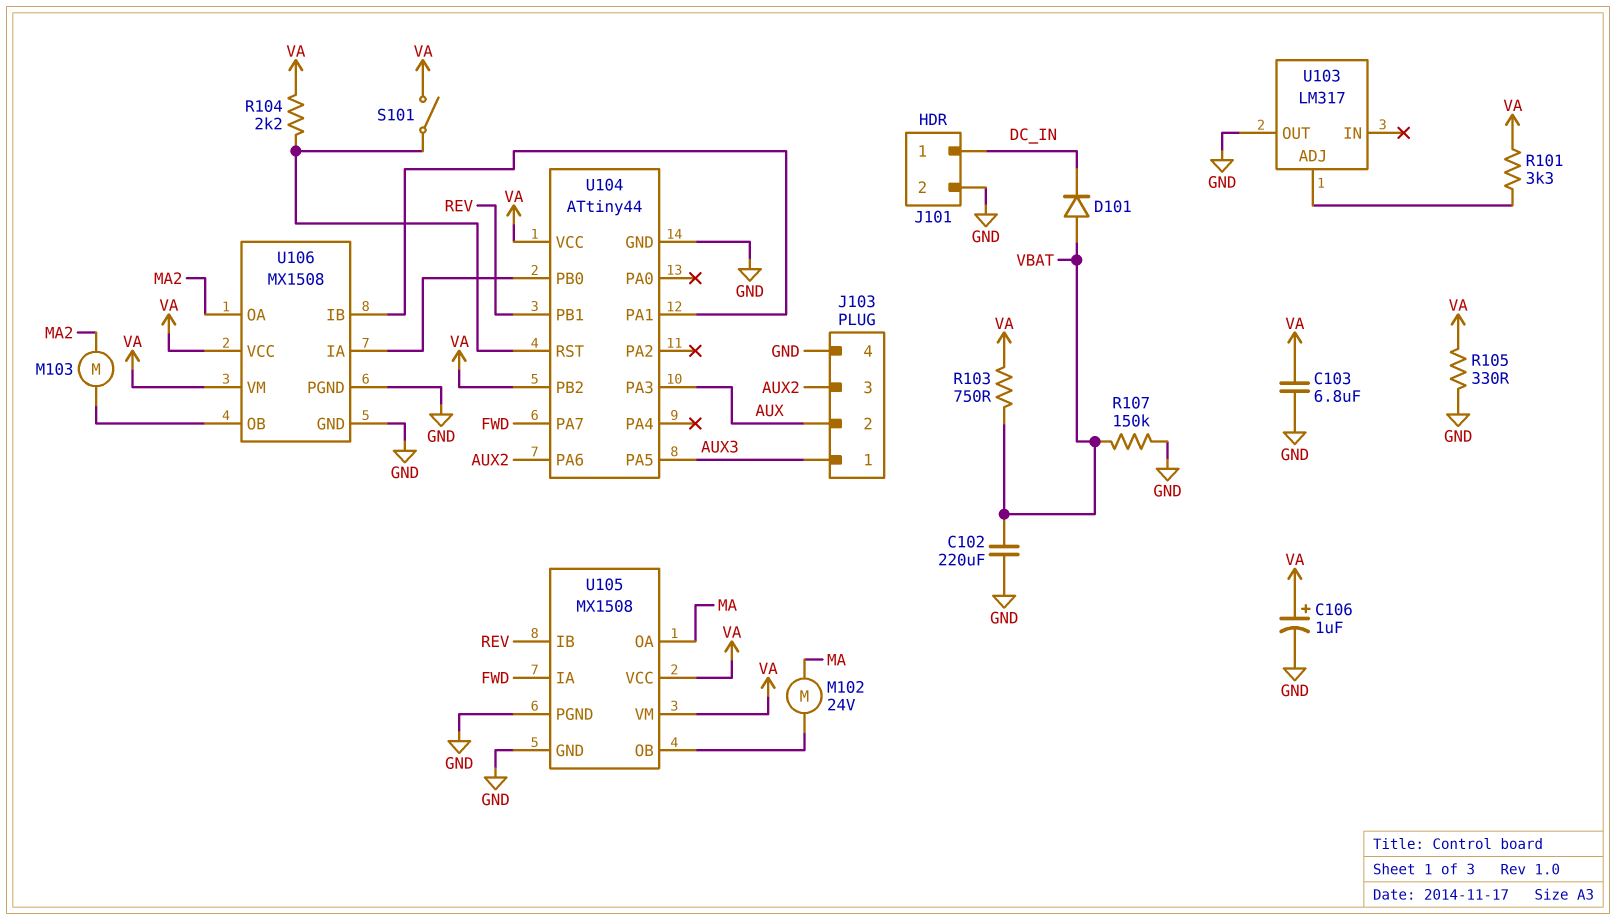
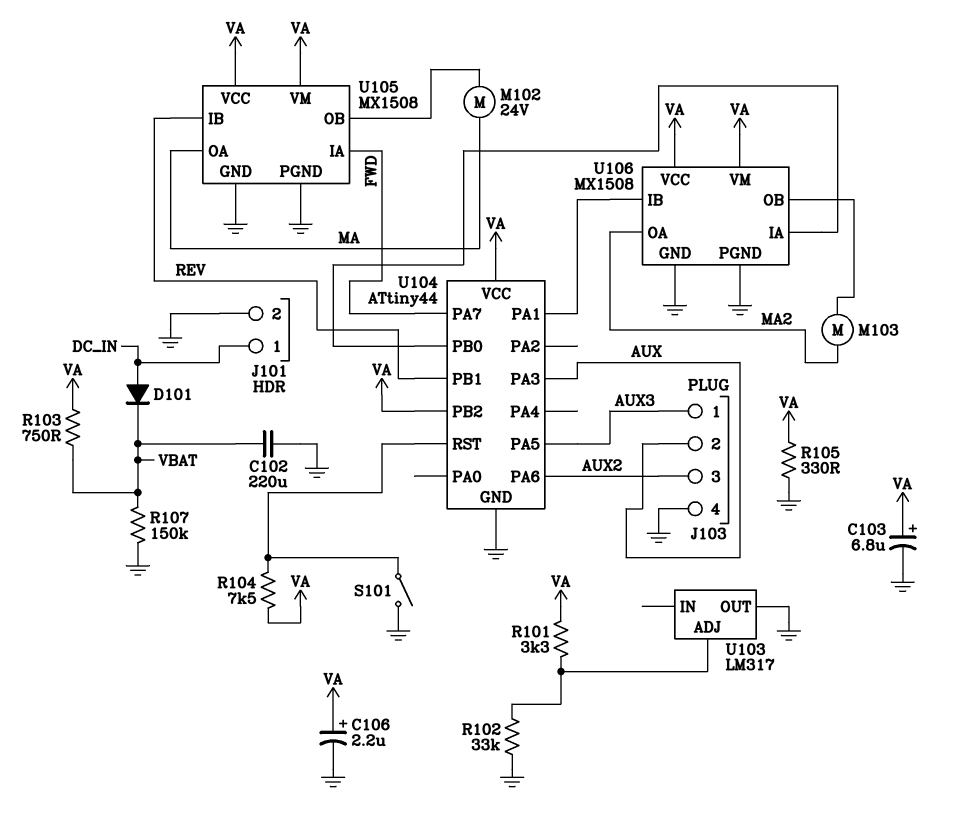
C103: 6.8uF (GND, VA) -> 6.8uF (plus VA, minus GND)
C106: 1uF (plus VA, minus GND) -> 2.2uF (plus VA, minus GND)
D101: diode (A VBAT, K DC_IN) -> diode (A DC_IN, K VBAT)
R102: none -> 33k (GND, U103/ADJ)
R104: 2.2k (U104/RST, VA) -> 7.5k (U104/RST, VA)
S101: switch (U104/RST, VA) -> switch (GND, U104/RST)

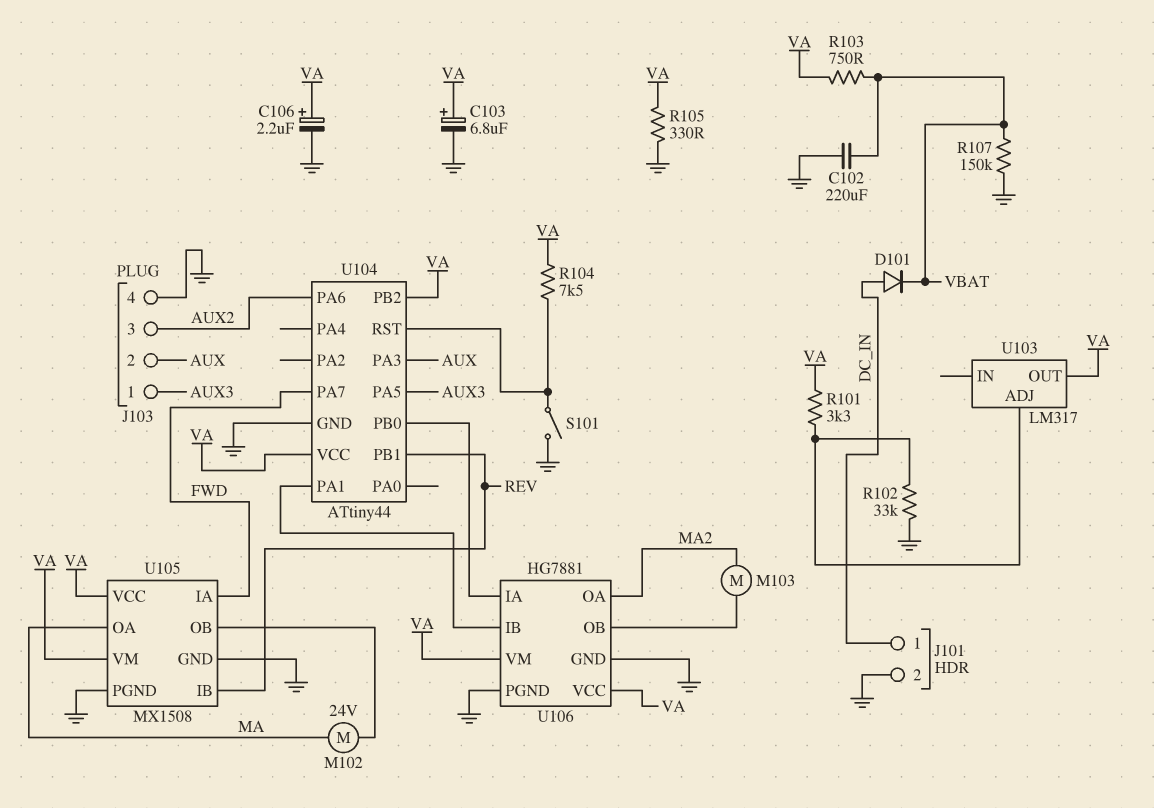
U103 pin OUT: GND -> VA
U106: MX1508 -> HG7881

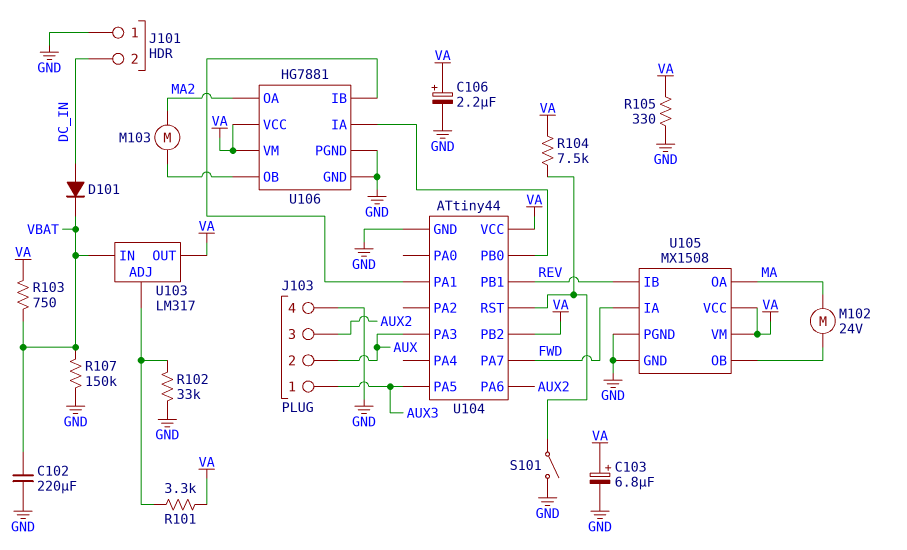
J101 pin 1: DC_IN -> GND
J101 pin 2: GND -> DC_IN
U103 pin IN: none -> VBAT

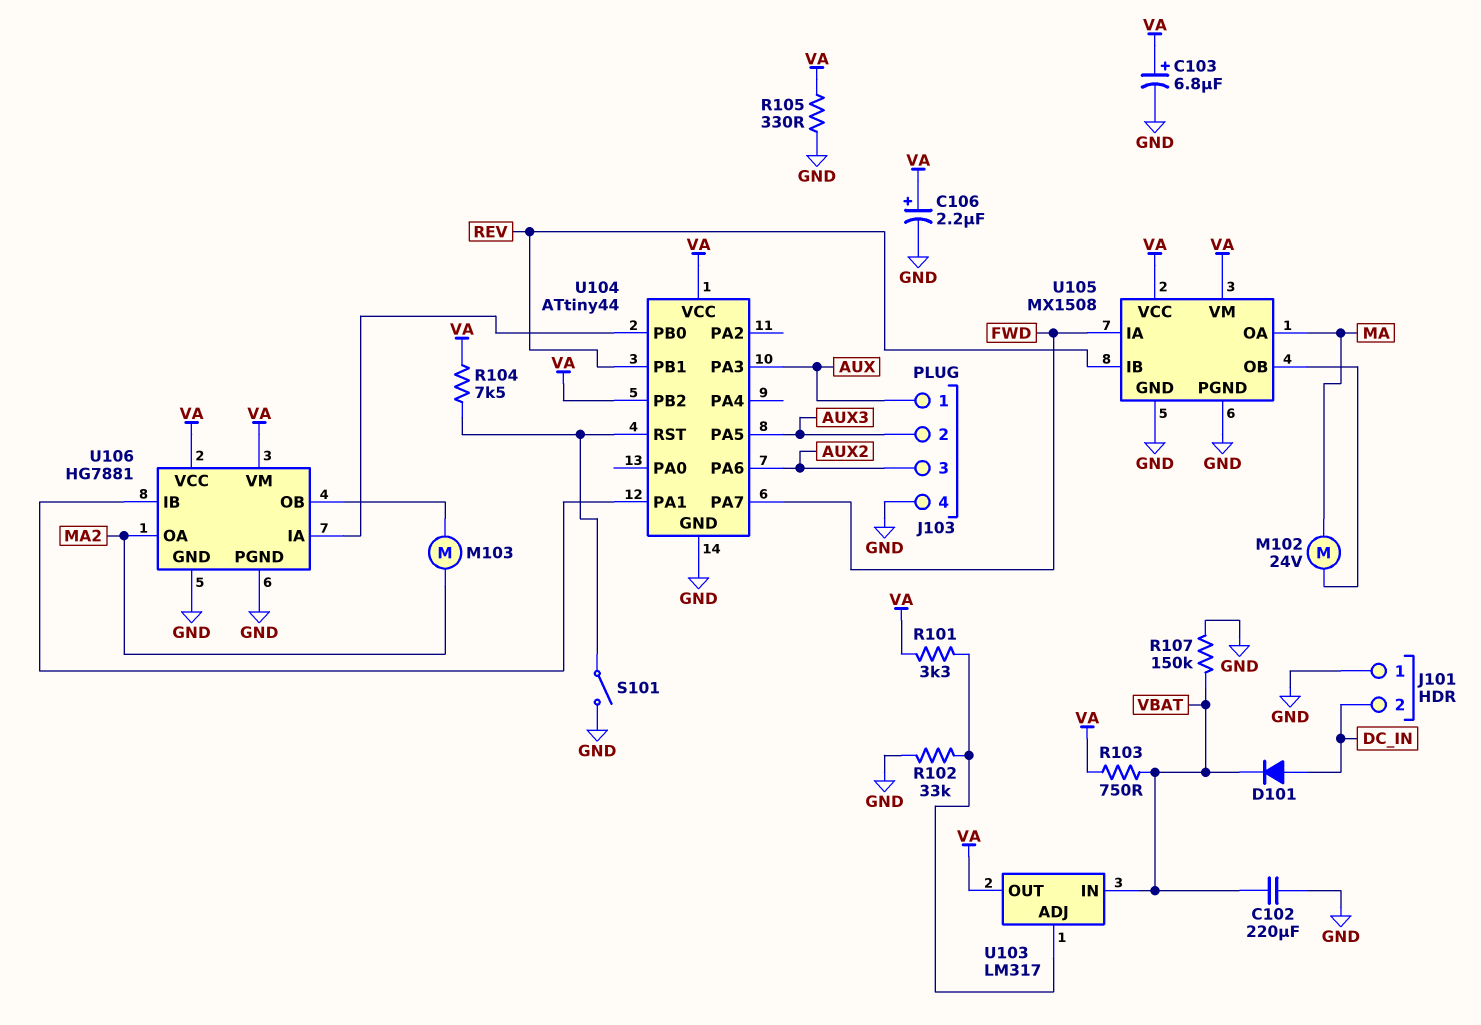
J103 pin 1: AUX3 -> AUX
J103 pin 2: AUX -> AUX3

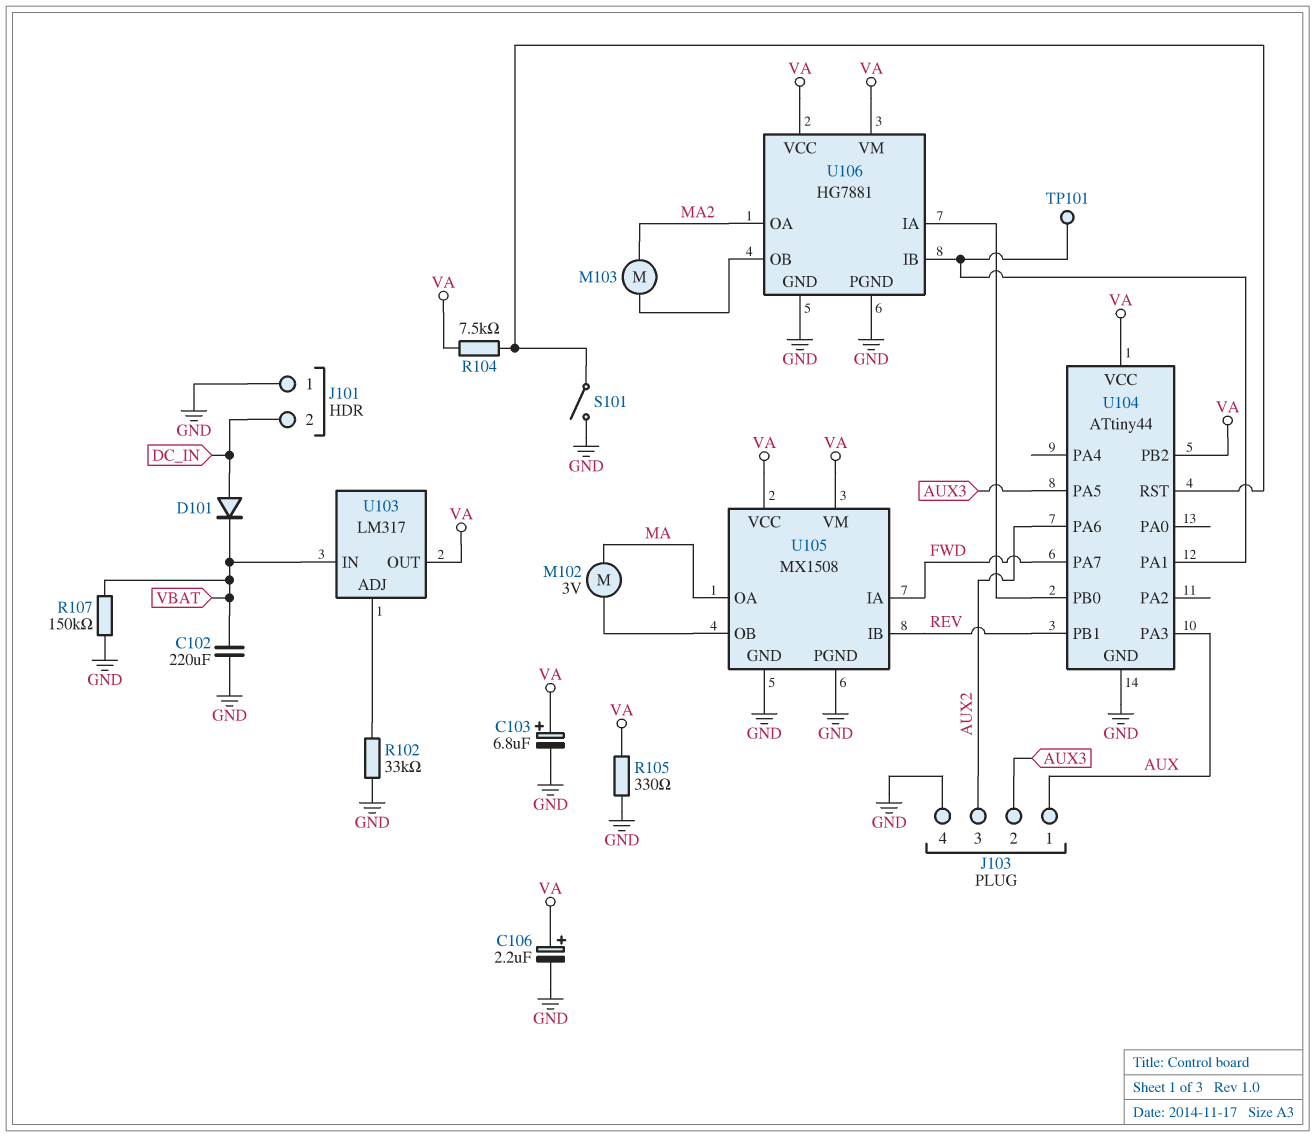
M102: motor 24V (MA, U105/OB) -> motor 3V (MA, U105/OB)
R101: 3.3k (U103/ADJ, VA) -> none
R103: 750 (VA, VBAT) -> none
TP101: none -> test point (U104/PA1)

